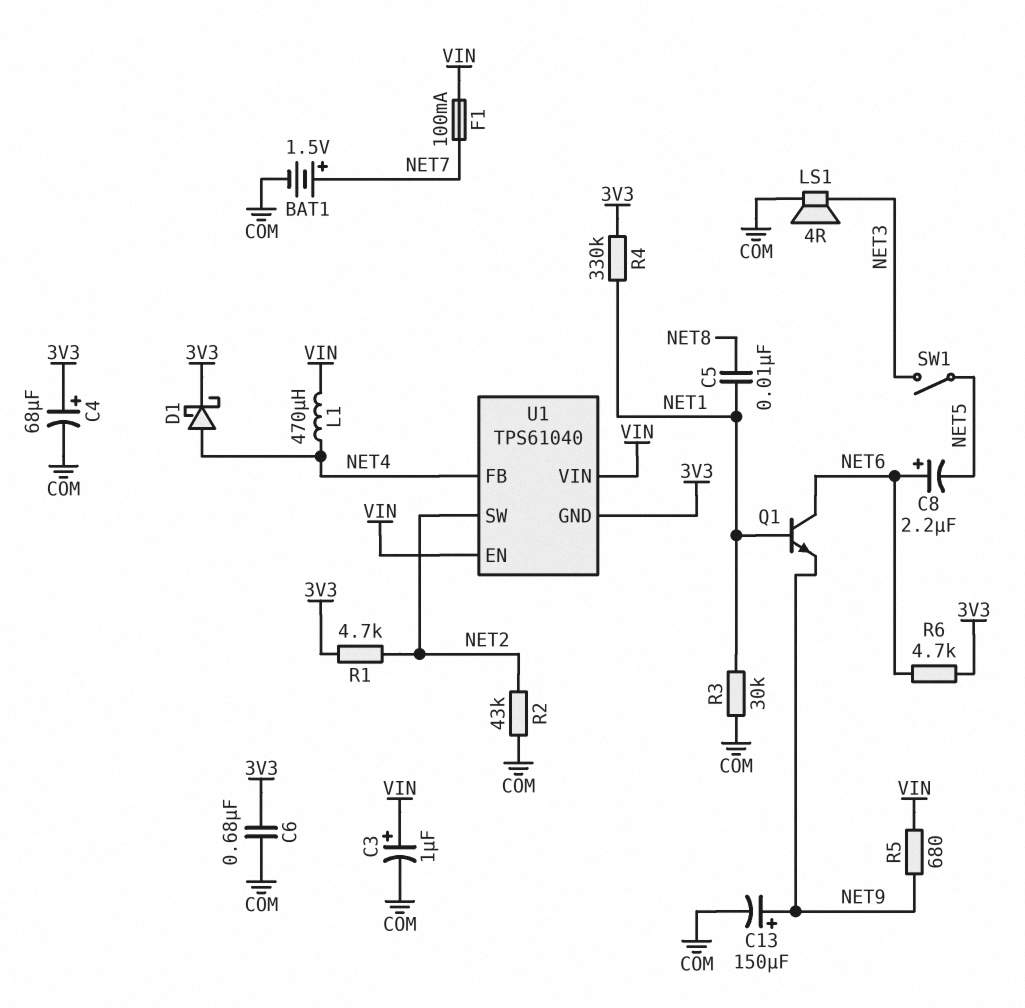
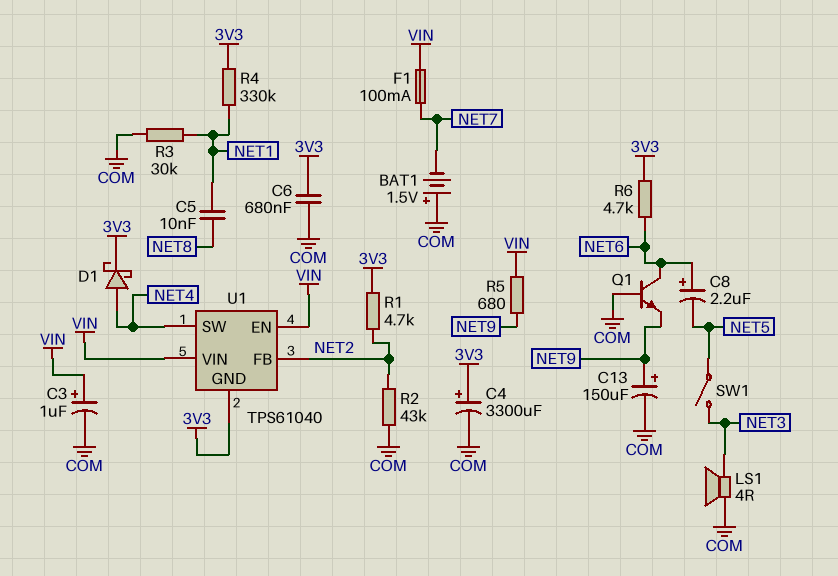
BAT1: 1.5V (plus NET7, minus COM) -> 1.5V (plus COM, minus NET7)
C4: 68uF (plus 3V3, minus COM) -> 3300uF (plus 3V3, minus COM)
L1: 470uH (NET4, VIN) -> none
Q1: NPN (B NET1, C NET6, E NET9) -> NPN (B COM, C NET6, E NET9)
U1 pin FB: NET4 -> NET2
U1 pin SW: NET2 -> NET4

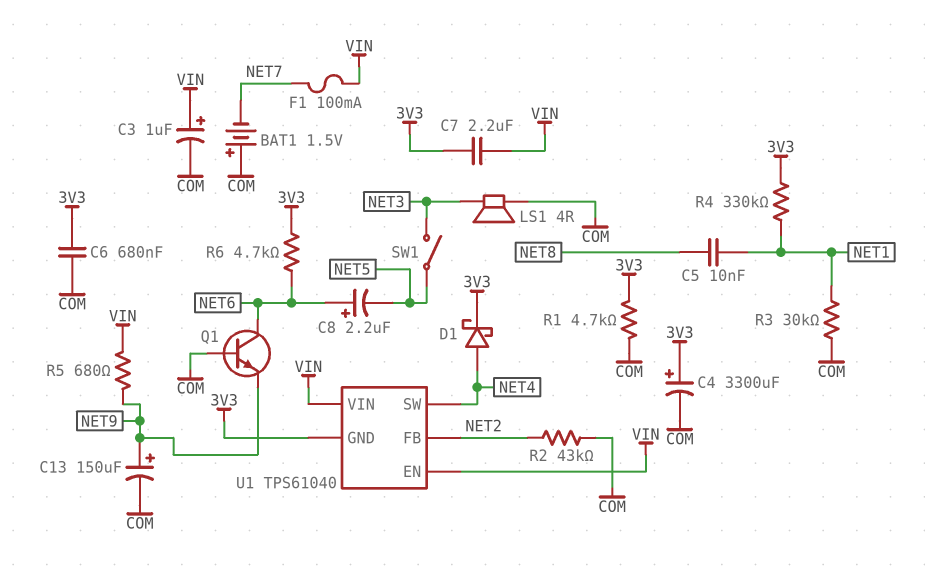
C7: none -> 2.2uF (3V3, VIN)
R1: 4.7k (3V3, NET2) -> 4.7k (3V3, COM)

